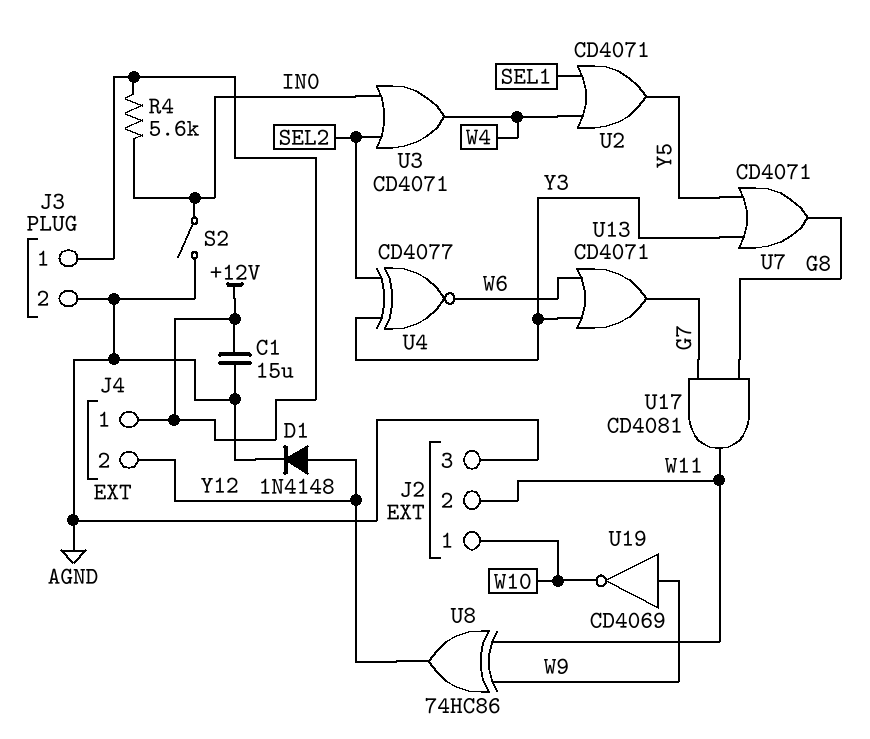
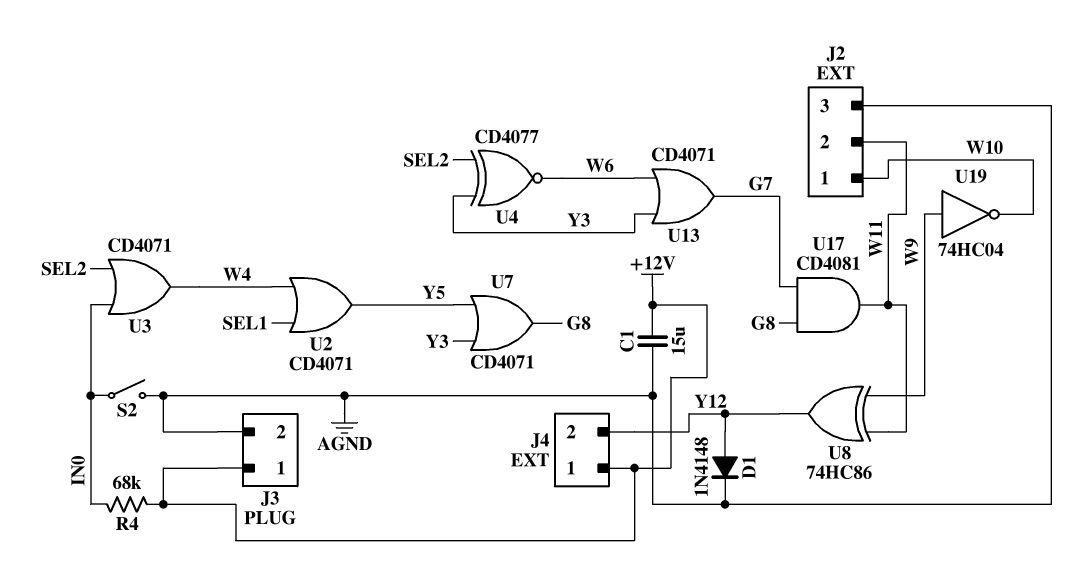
R4: 5.6k (+12V, IN0) -> 68k (+12V, IN0)
U19: NOT CD4069 (in W9, out W10) -> NOT 74HC04 (in W9, out W10)

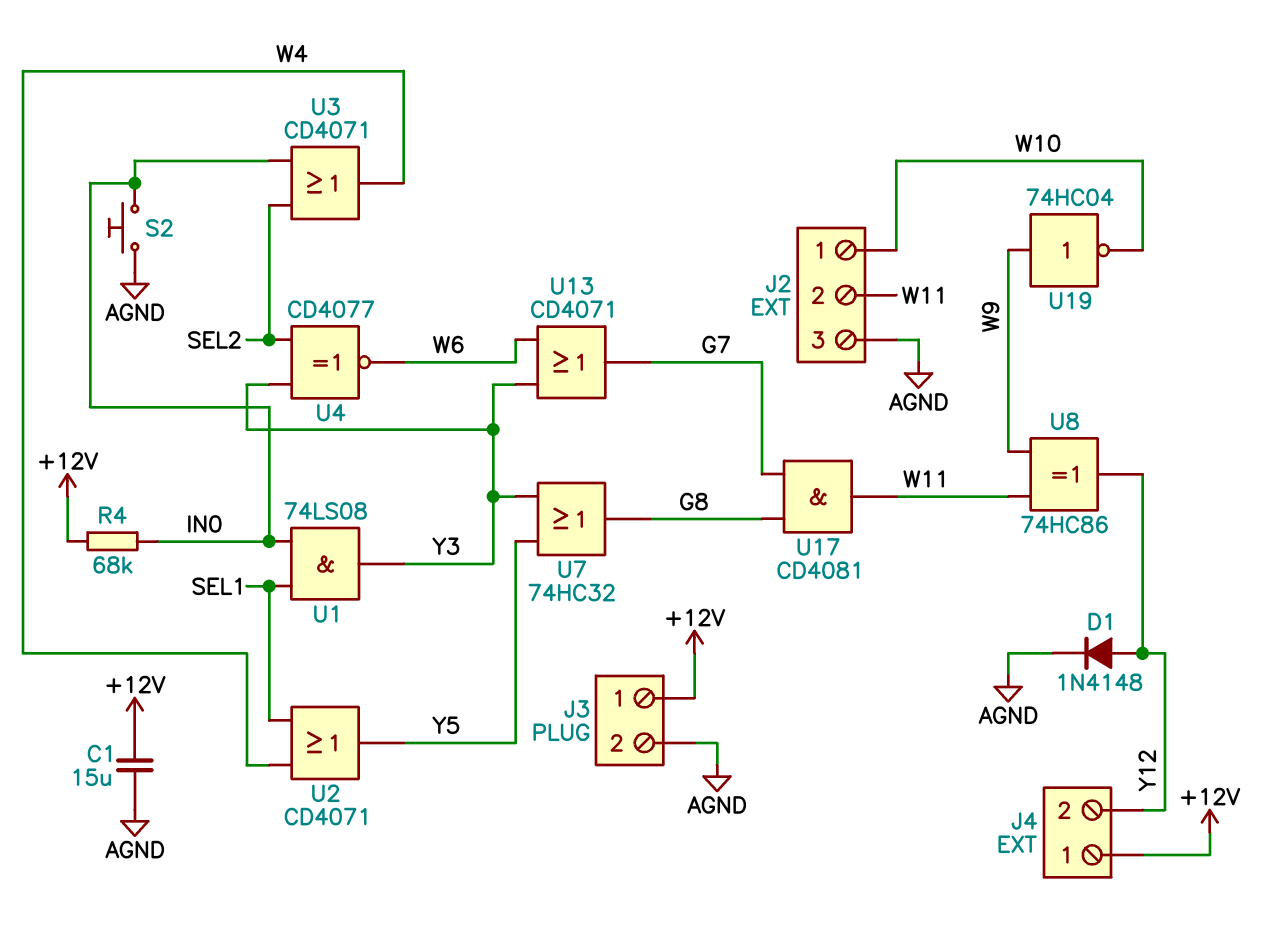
S2: switch (AGND, IN0) -> button (AGND, IN0)
U1: none -> AND 74LS08 (in IN0, in SEL1, out Y3)
U7: OR CD4071 (in Y3, in Y5, out G8) -> OR 74HC32 (in Y3, in Y5, out G8)

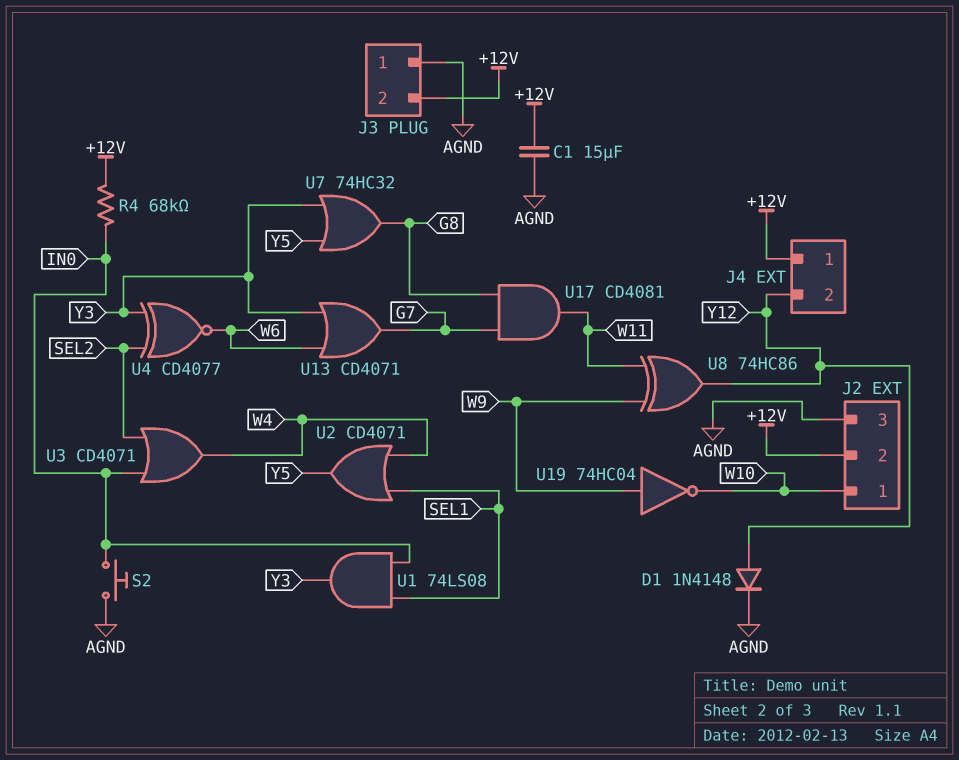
J2 pin 2: W11 -> +12V
J3 pin 1: +12V -> AGND
J3 pin 2: AGND -> +12V

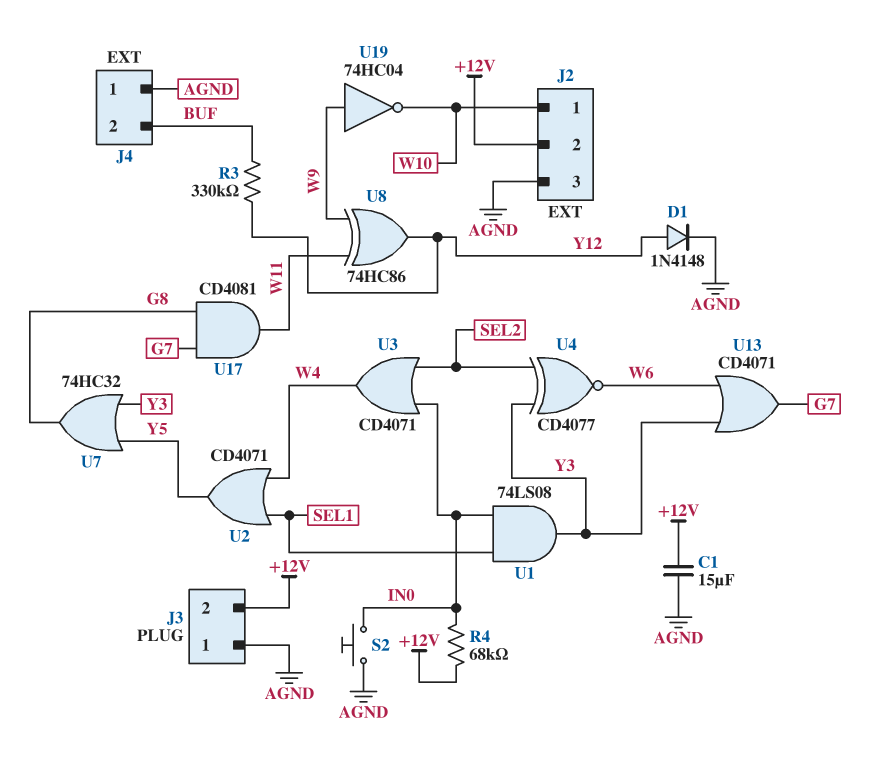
J4 pin 1: +12V -> AGND
J4 pin 2: Y12 -> BUF
R3: none -> 330k (BUF, Y12)

